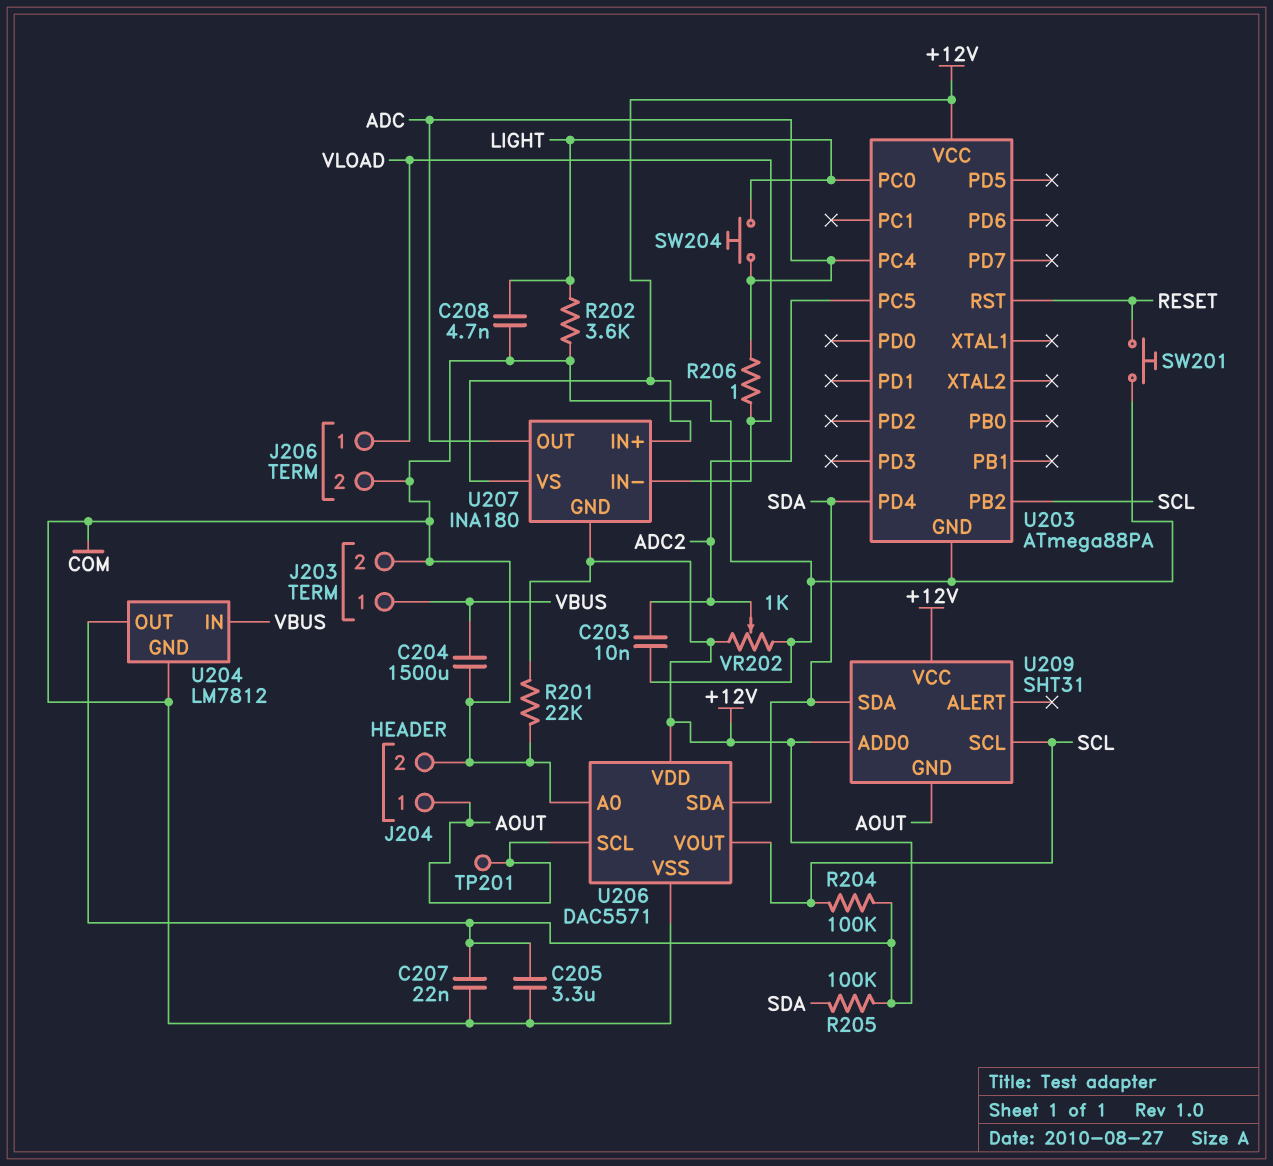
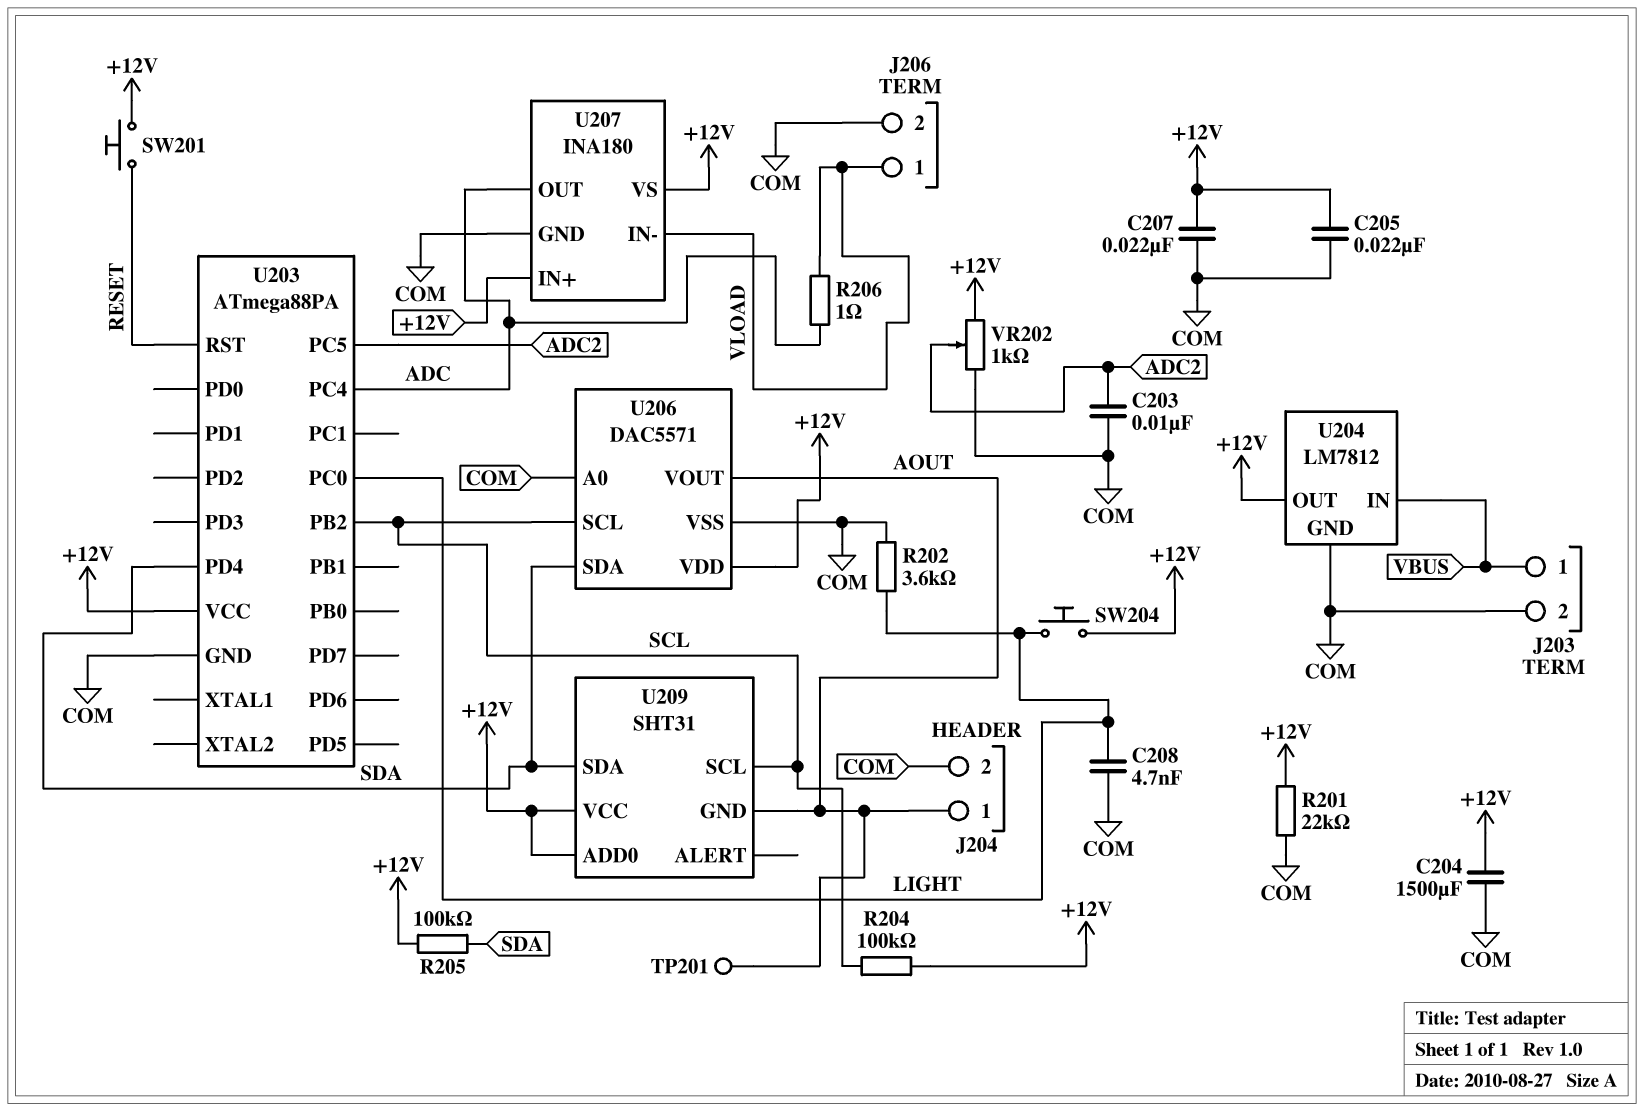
C204: 1500uF (COM, VBUS) -> 1500uF (+12V, COM)
C205: 3.3uF (+12V, COM) -> 22nF (+12V, COM)
SW201: button (COM, RESET) -> button (+12V, RESET)
SW204: button (ADC, LIGHT) -> button (+12V, LIGHT)
U206 pin SCL: AOUT -> SCL
U206 pin VOUT: SCL -> AOUT
U207 pin GND: +12V -> COM

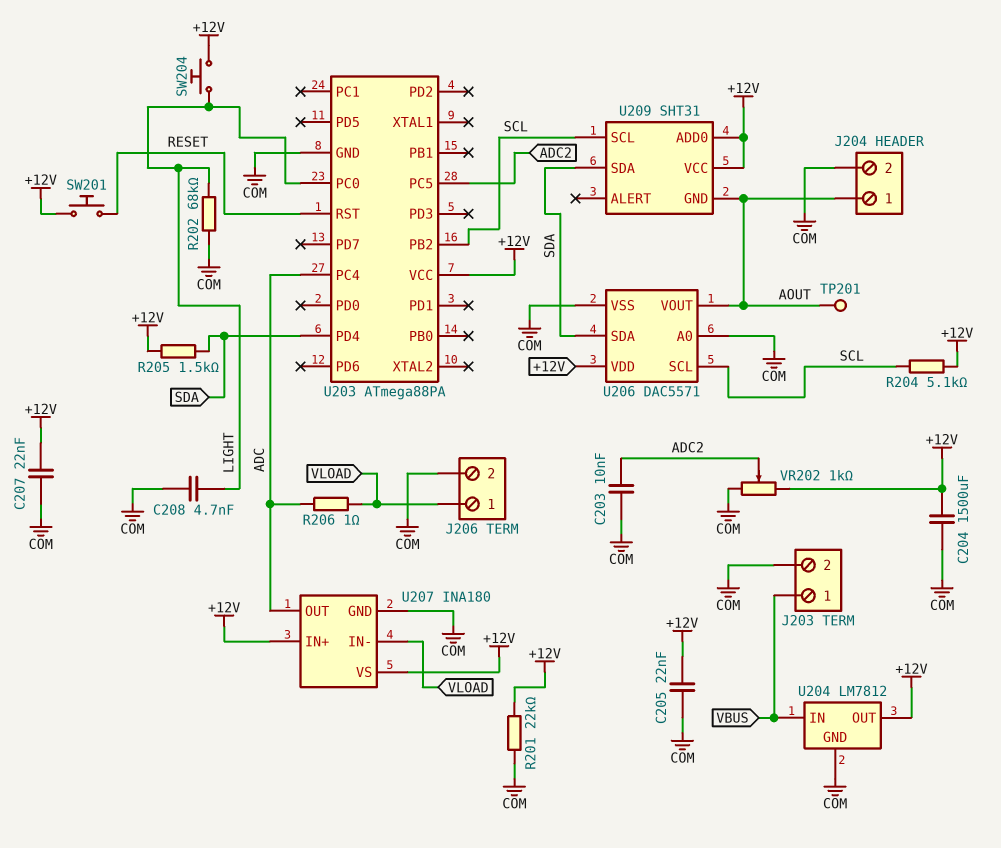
R202: 3.6k (COM, LIGHT) -> 68k (COM, LIGHT)
R204: 100k (+12V, SCL) -> 5.1k (+12V, SCL)
R205: 100k (+12V, SDA) -> 1.5k (+12V, SDA)

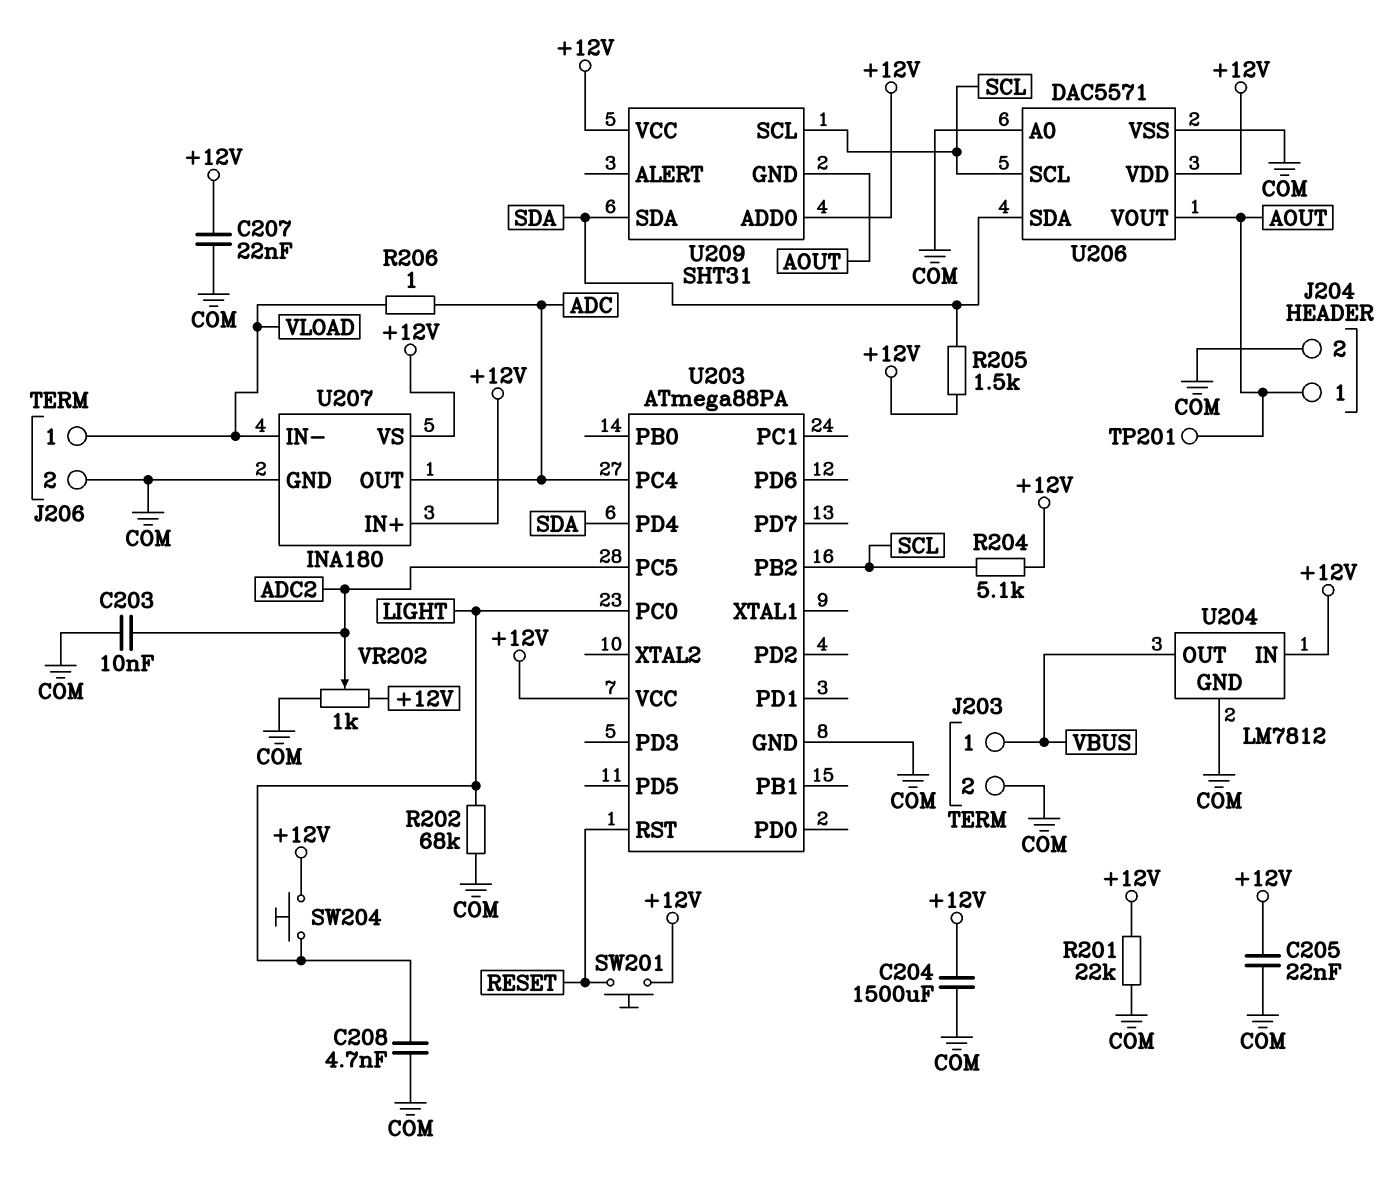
U204 pin IN: VBUS -> +12V
U204 pin OUT: +12V -> VBUS

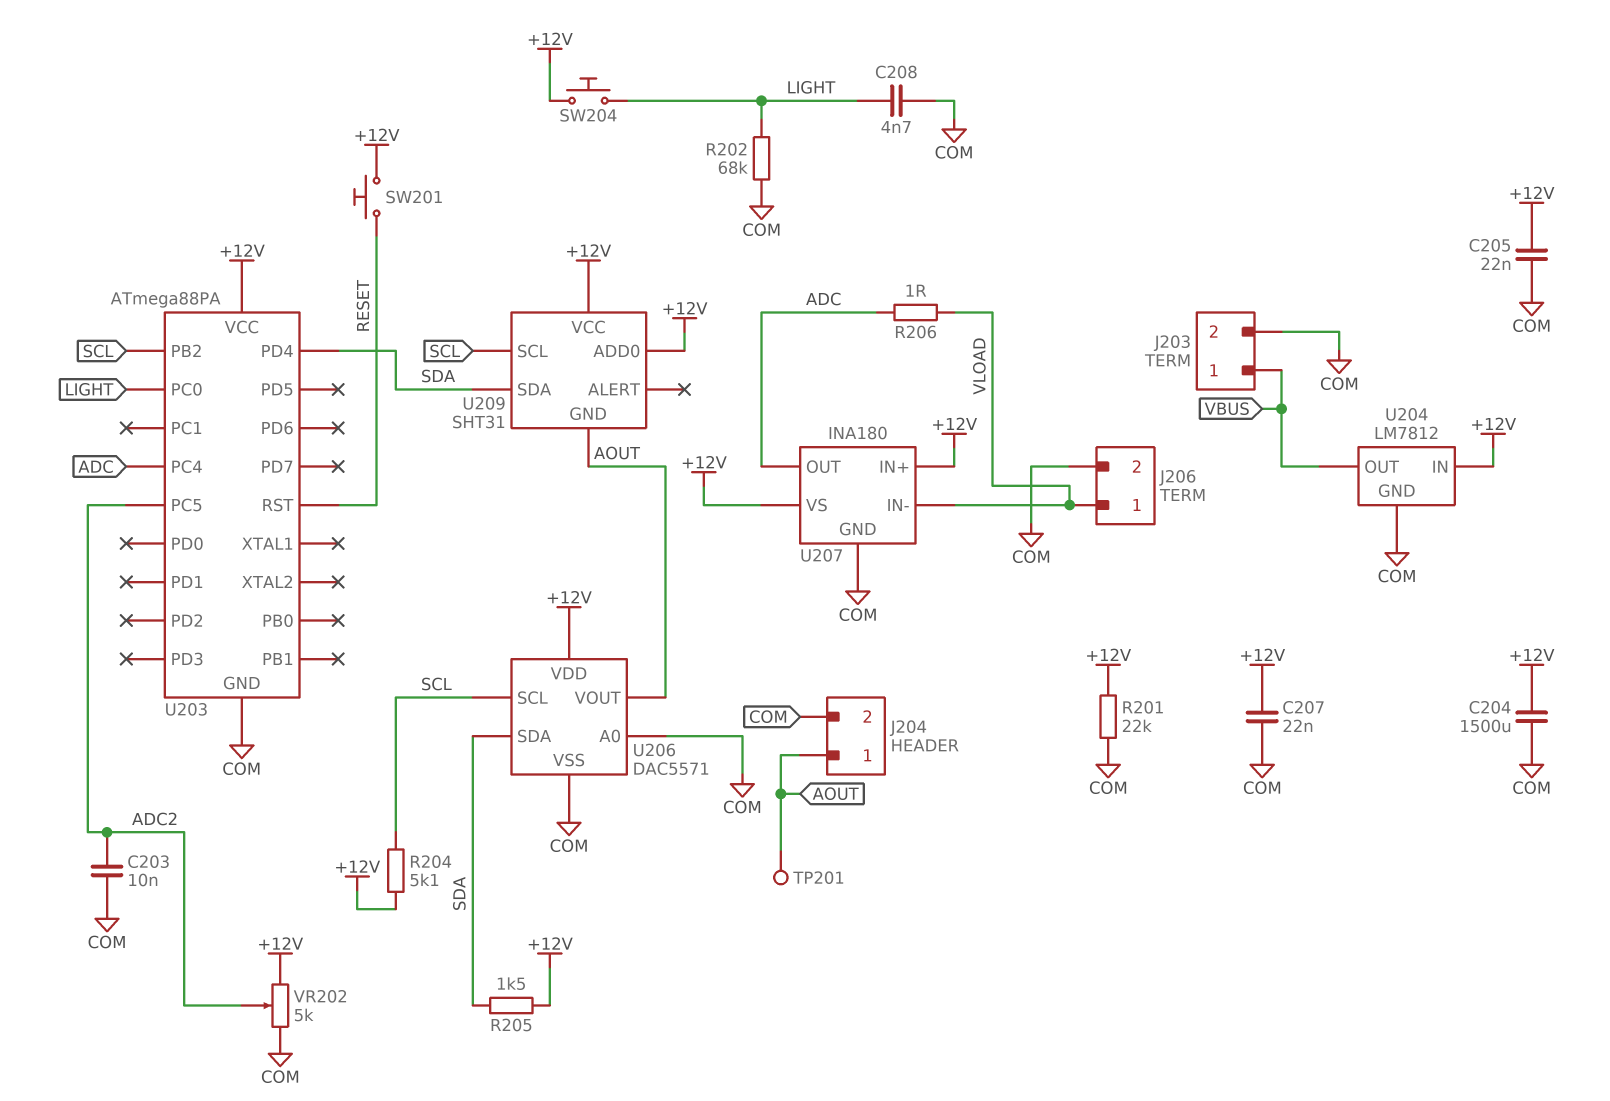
VR202: 1k (+12V, COM, wiper ADC2) -> 5k (+12V, COM, wiper ADC2)

